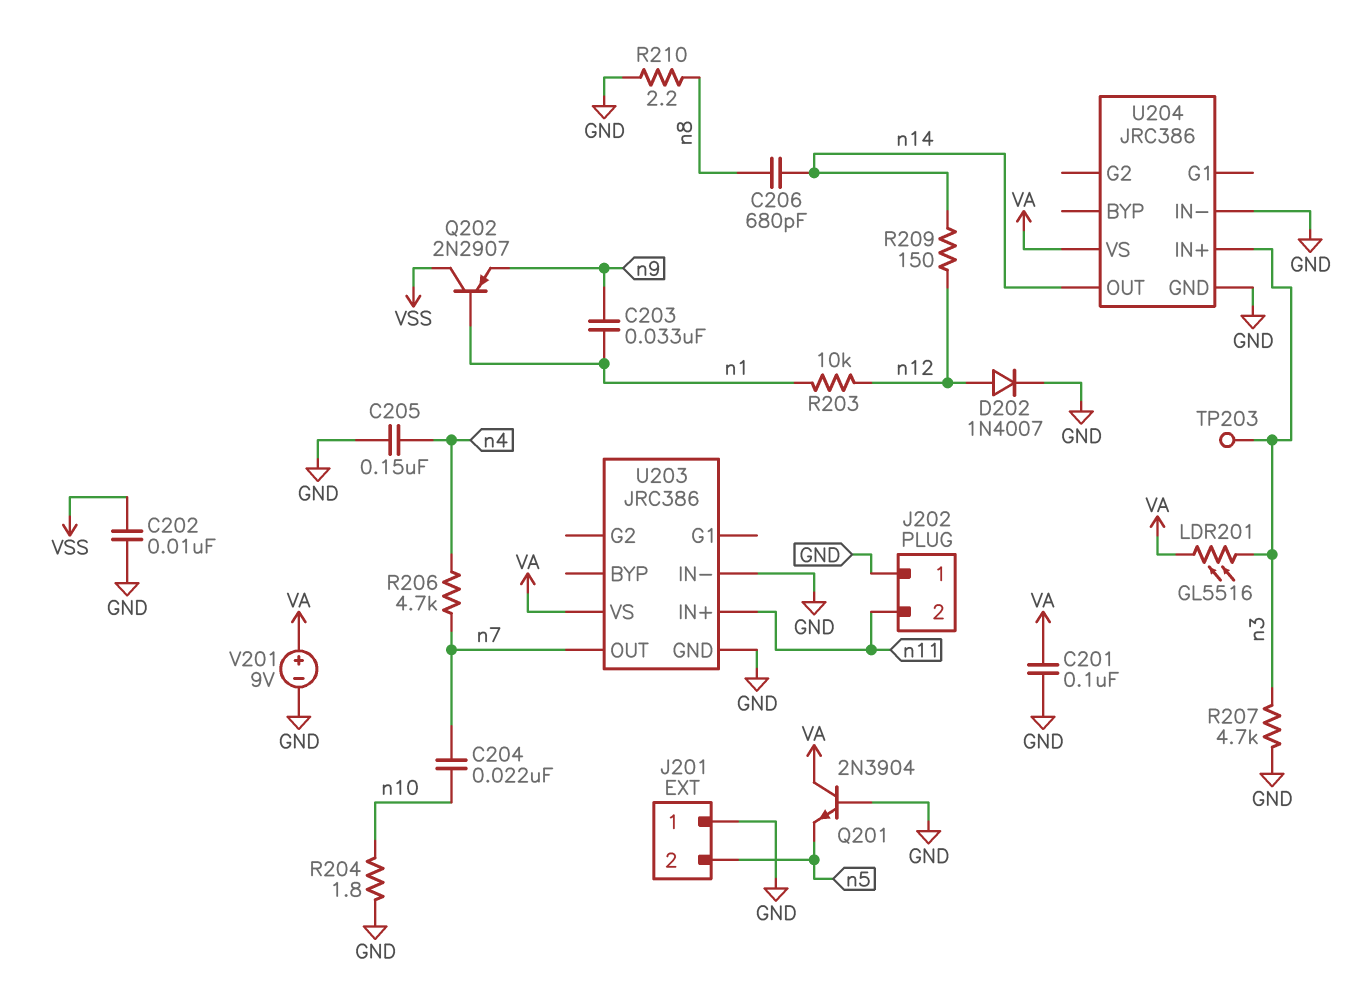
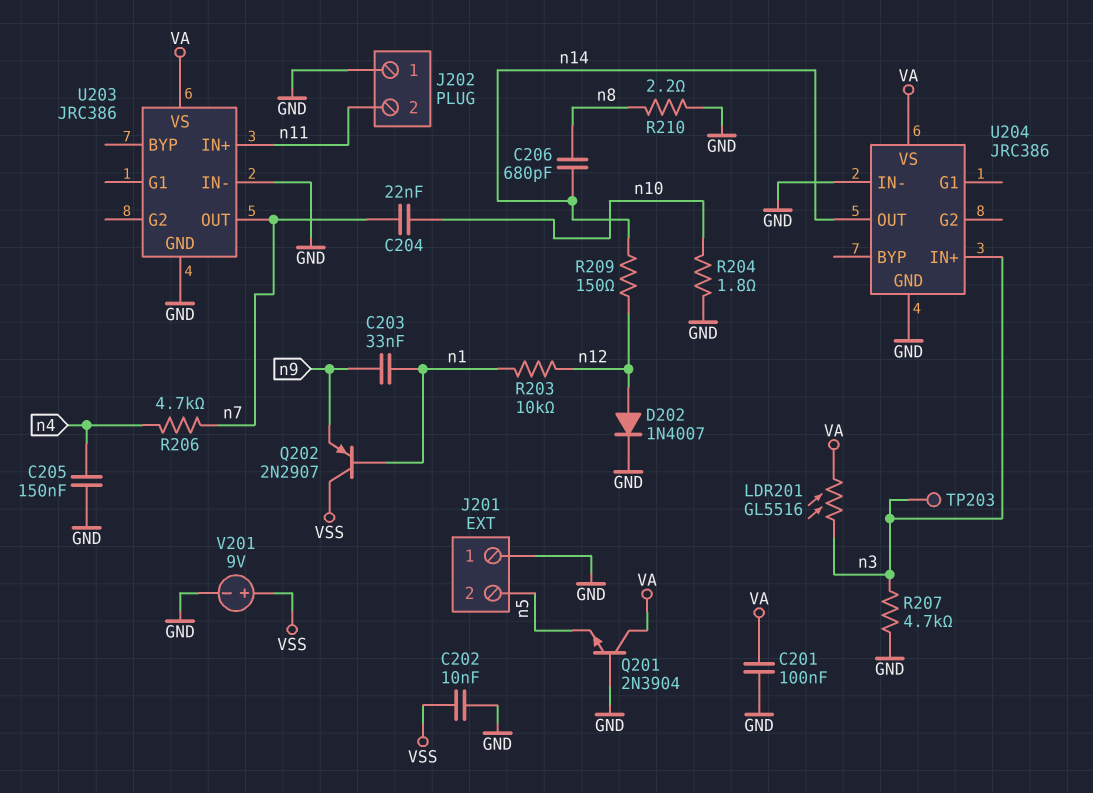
V201: 9V (plus VA, minus GND) -> 9V (plus VSS, minus GND)

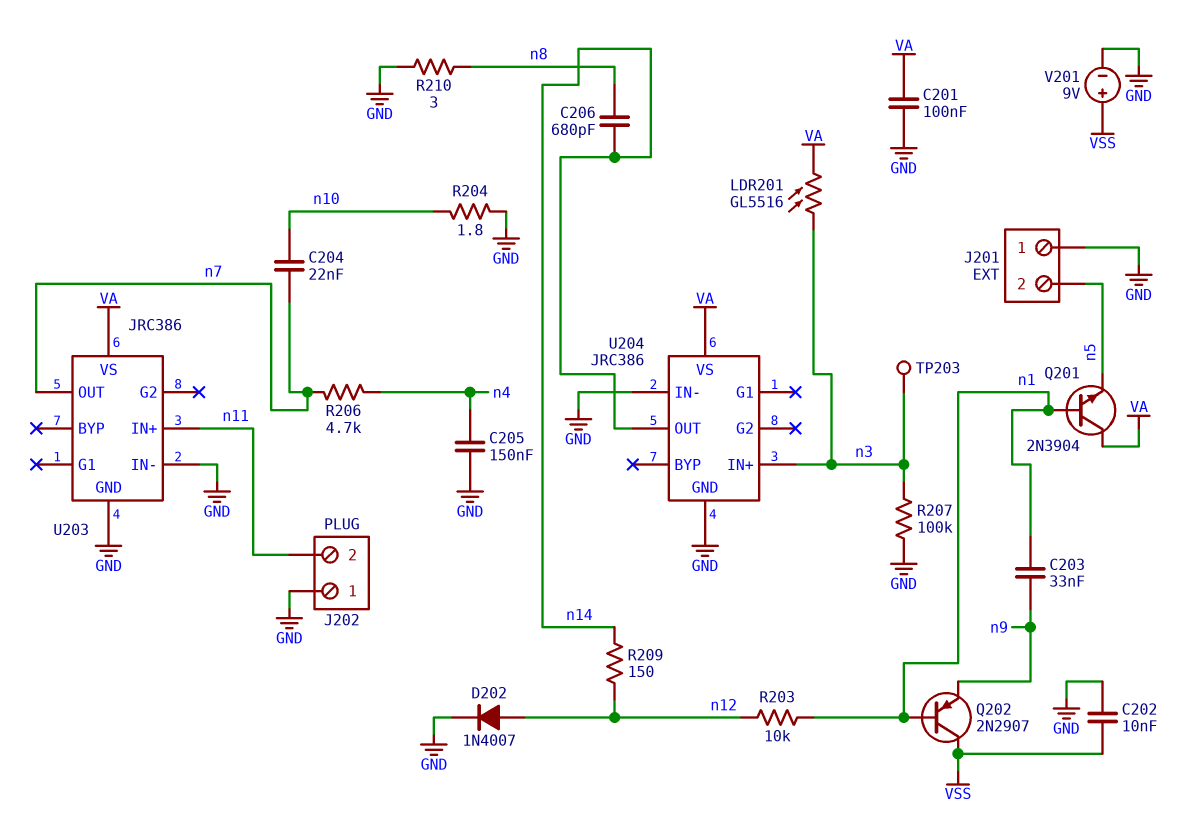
Q201: NPN 2N3904 (B GND, C VA, E n5) -> NPN 2N3904 (B n1, C VA, E n5)
R207: 4.7k (GND, n3) -> 100k (GND, n3)
R210: 2.2 (GND, n8) -> 3 (GND, n8)

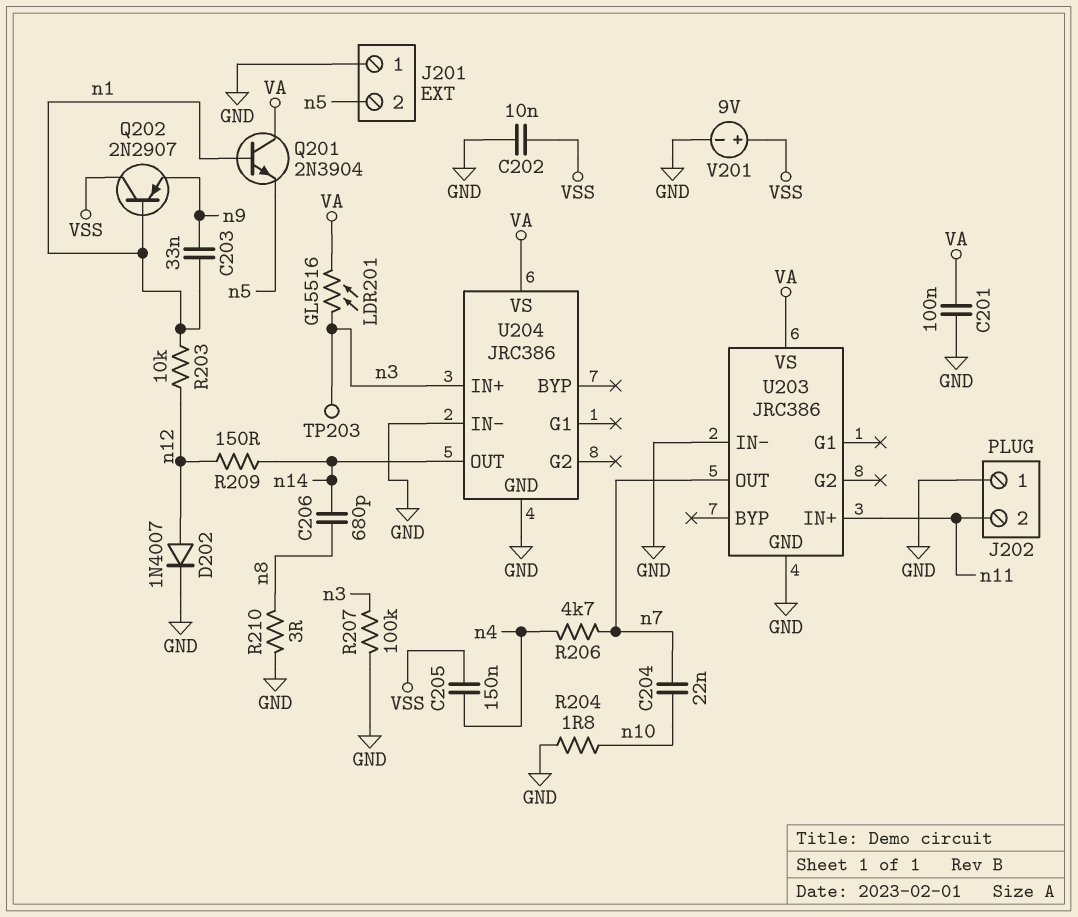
C205: 150nF (GND, n4) -> 150nF (VSS, n4)

